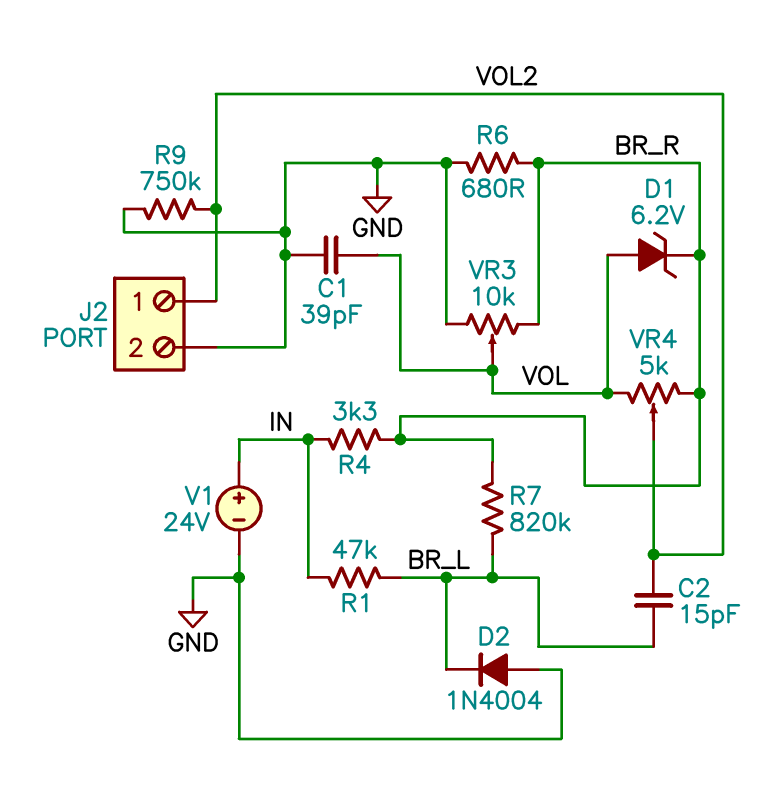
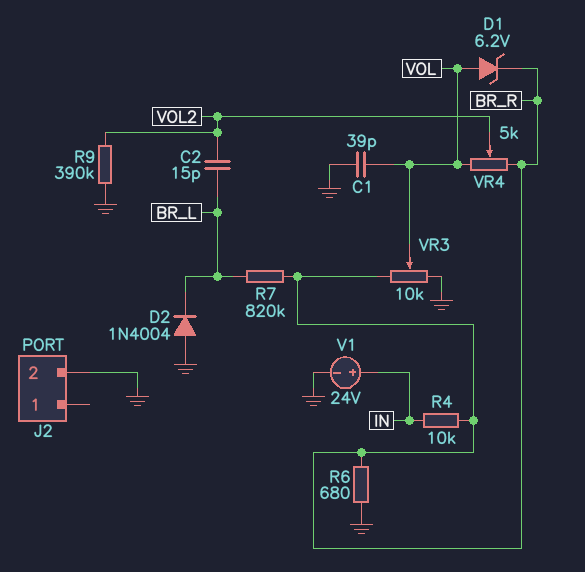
J2 pin 1: VOL2 -> none
R1: 47k (BR_L, IN) -> none
R4: 3.3k (BR_R, IN) -> 10k (BR_R, IN)
R9: 750k (GND, VOL2) -> 390k (GND, VOL2)

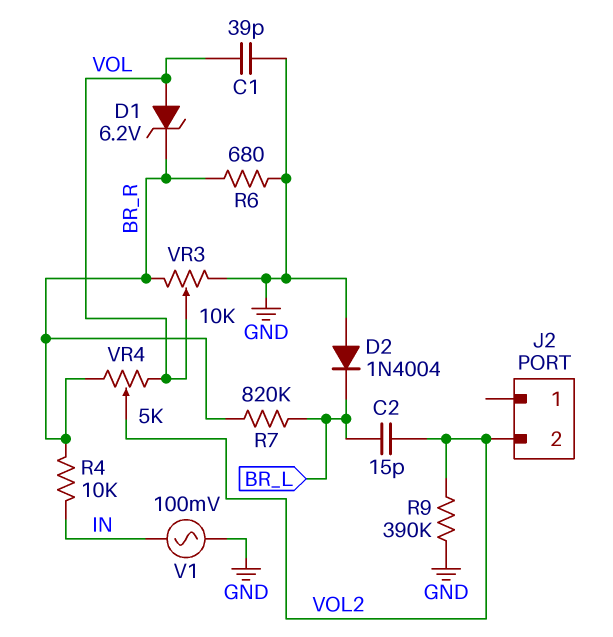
J2 pin 2: GND -> VOL2
V1: 24V (plus IN, minus GND) -> AC 100mV (GND, IN)

